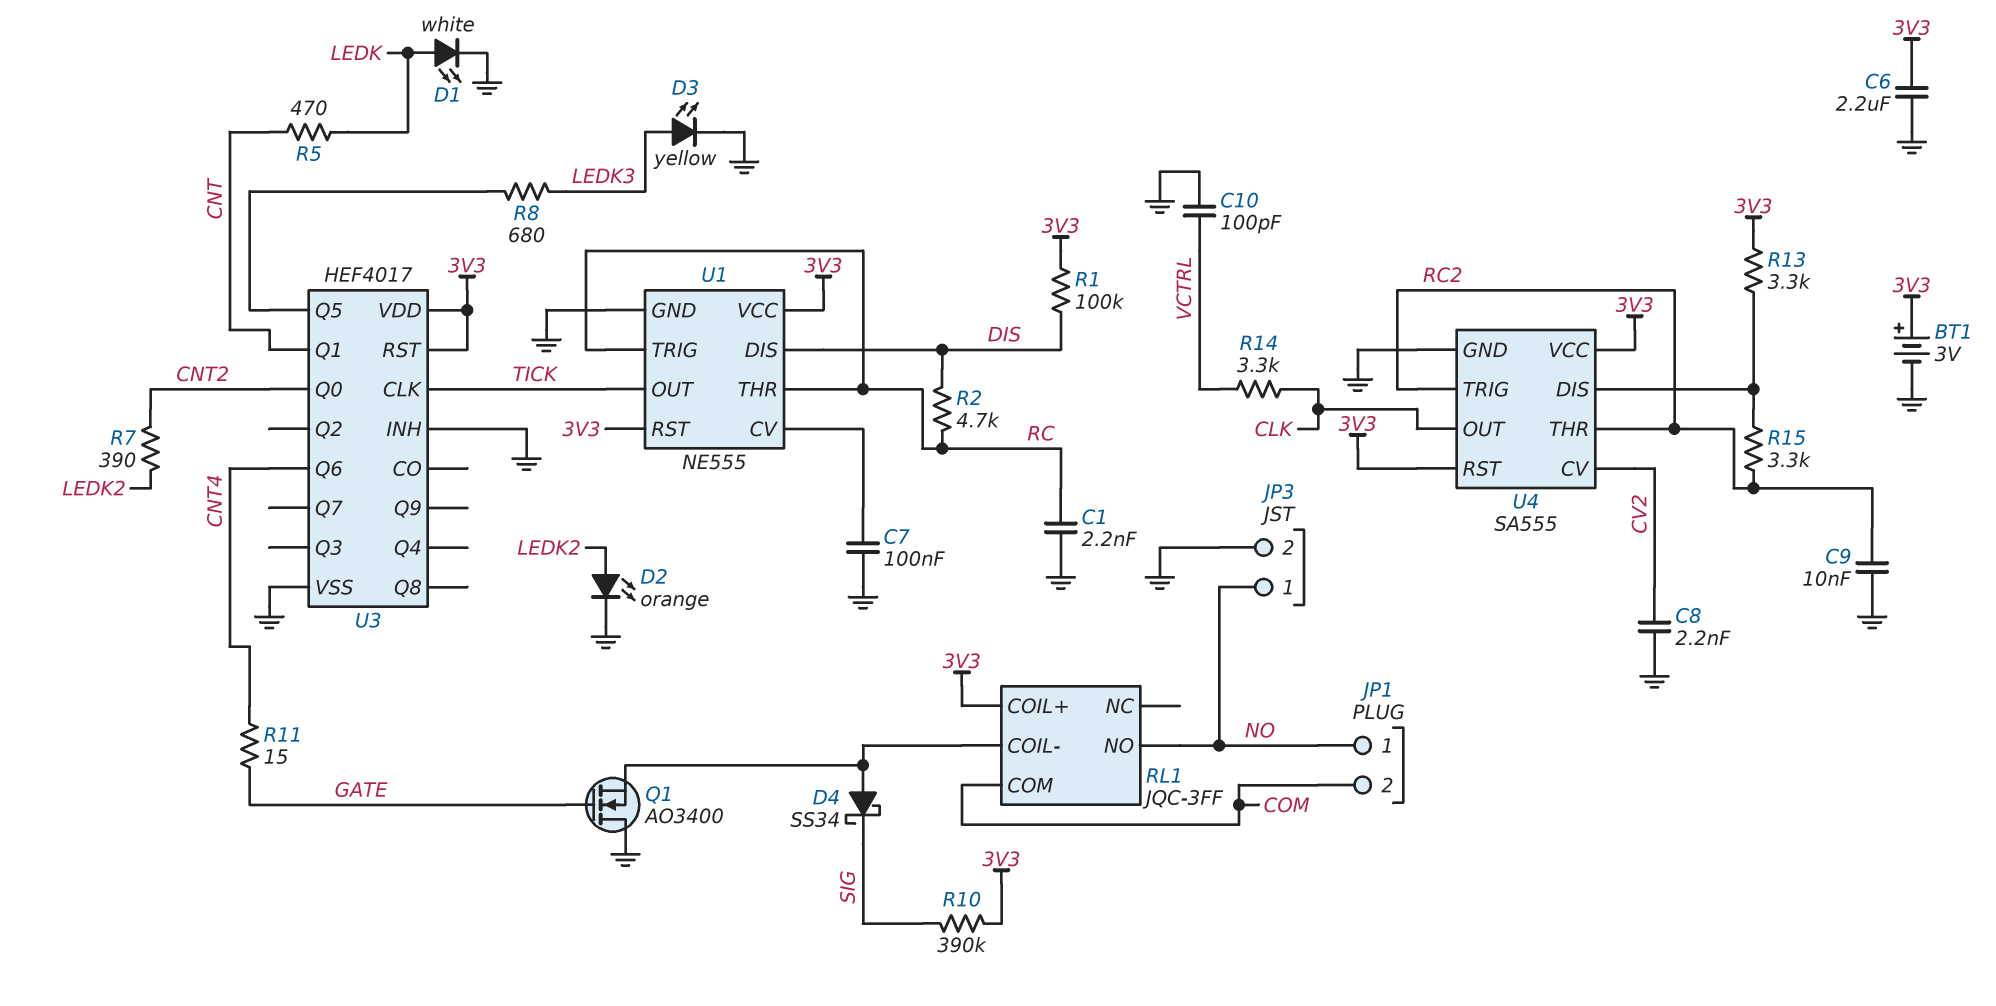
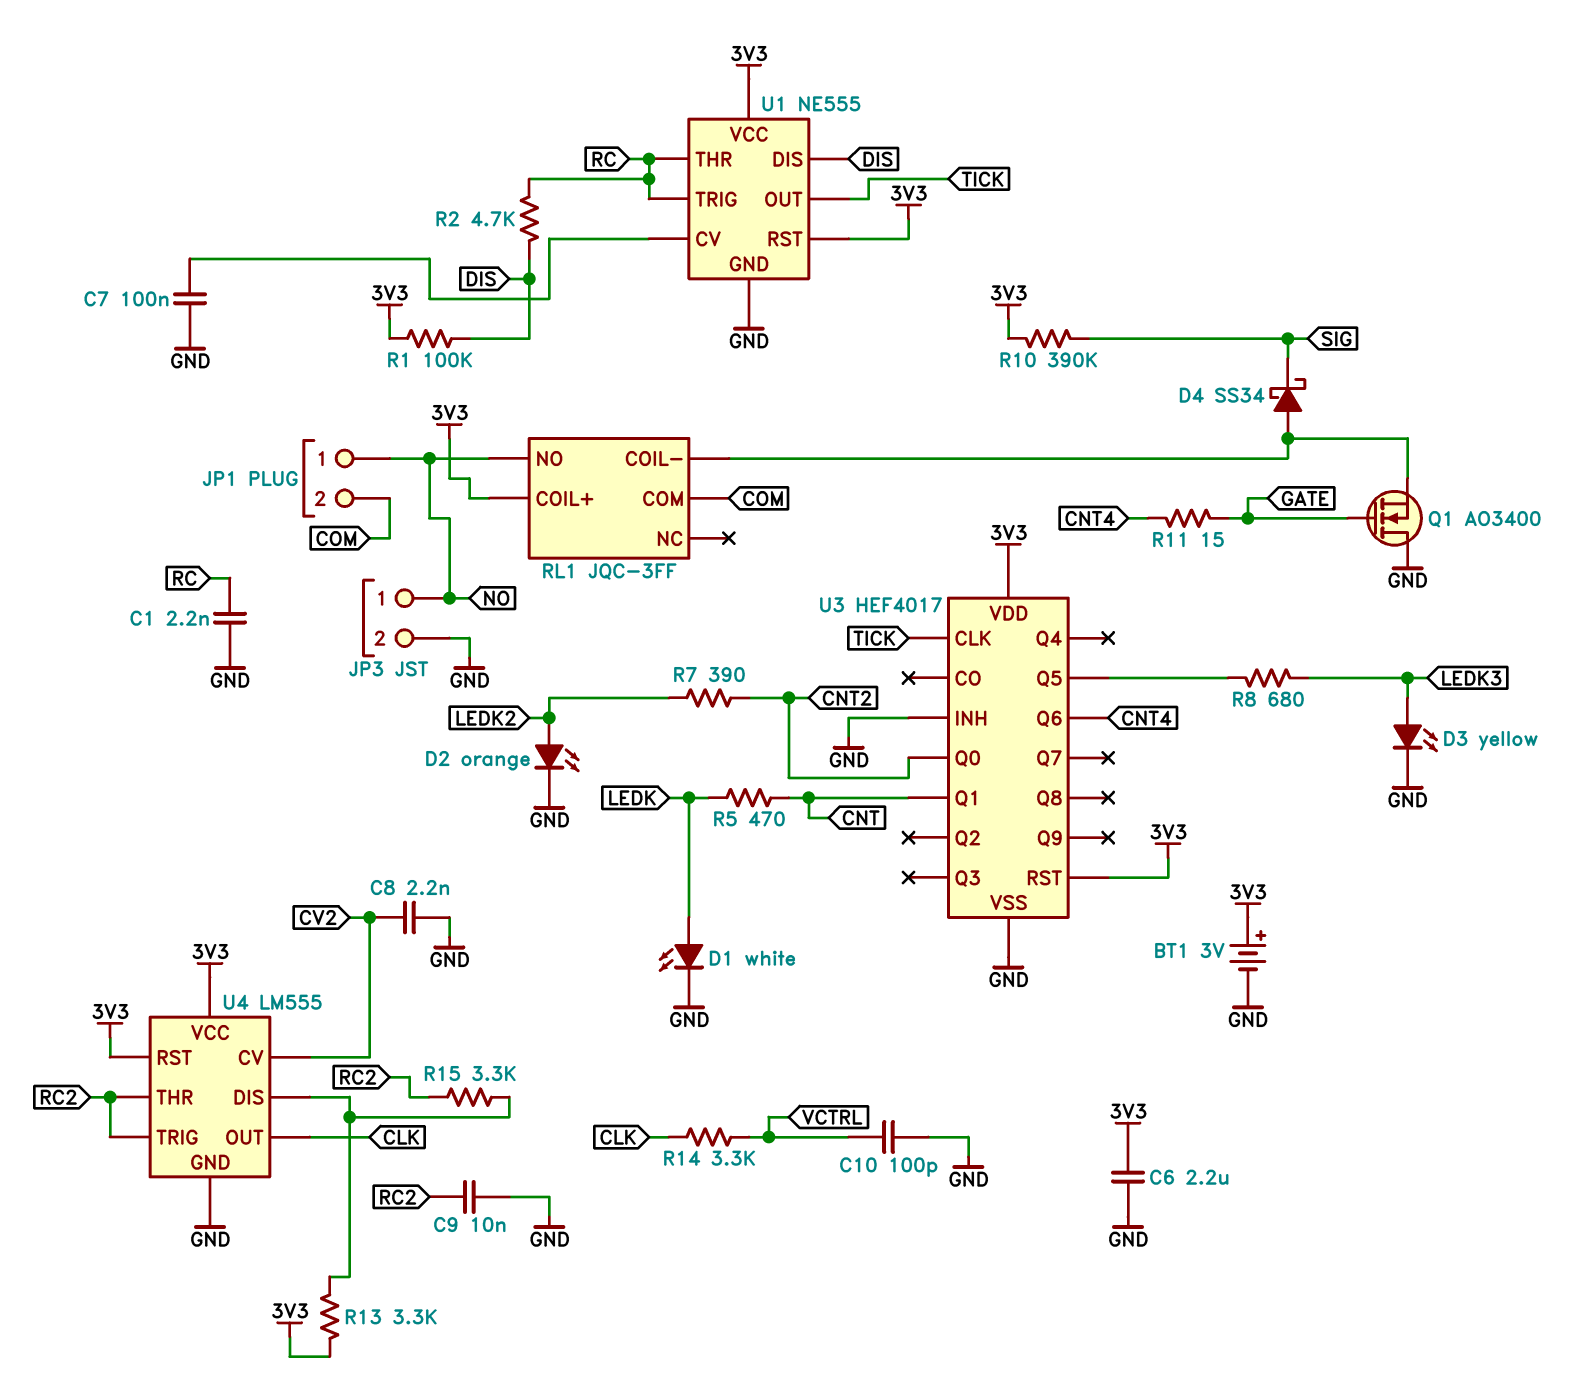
U4: SA555 -> LM555

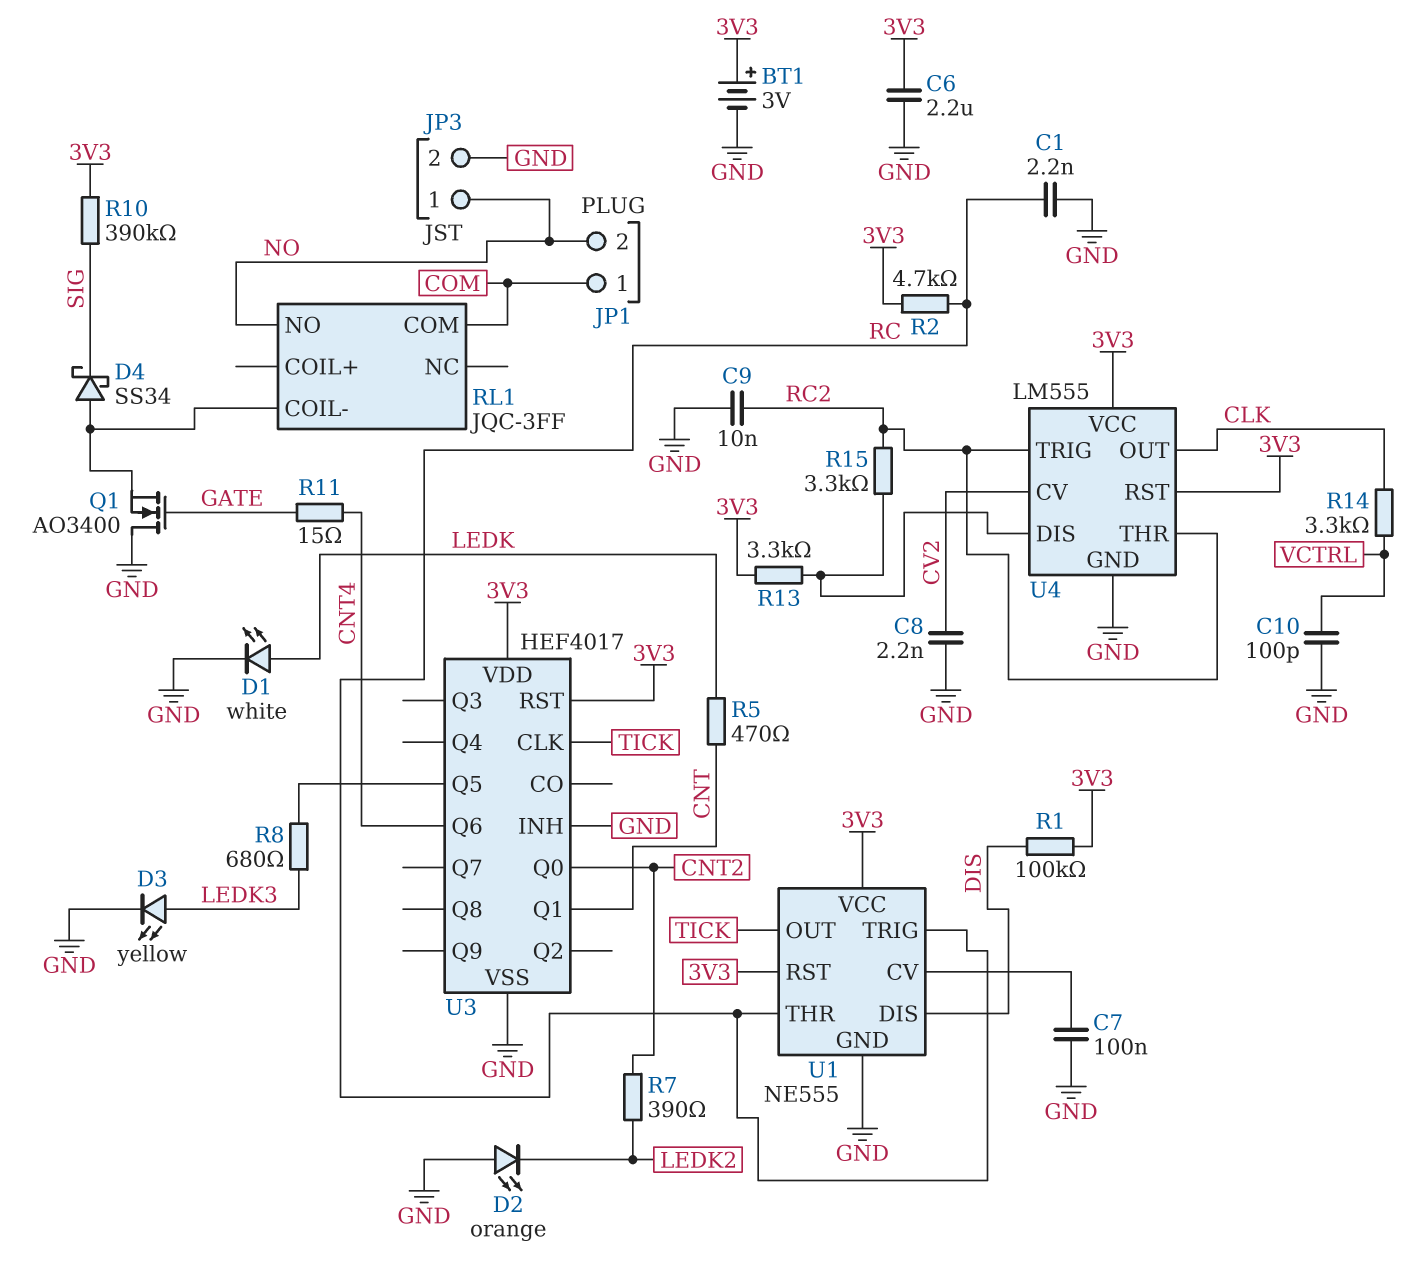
D2: LED orange (A LEDK2, K GND) -> LED orange (A GND, K LEDK2)
JP1 pin 1: NO -> COM
JP1 pin 2: COM -> NO
R2: 4.7k (DIS, RC) -> 4.7k (3V3, RC)
RL1 pin COIL+: 3V3 -> none

